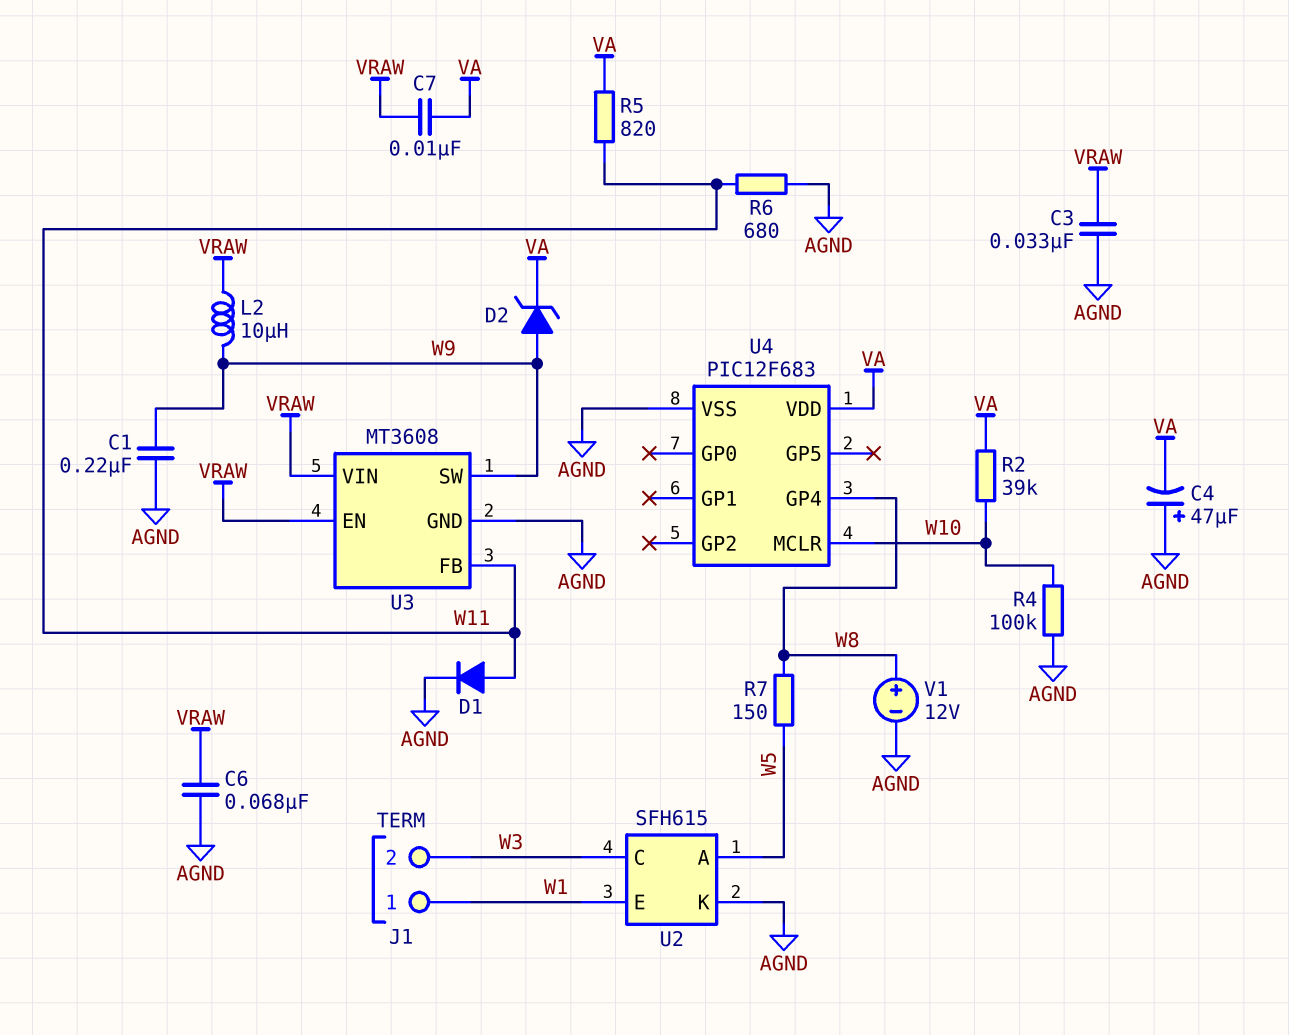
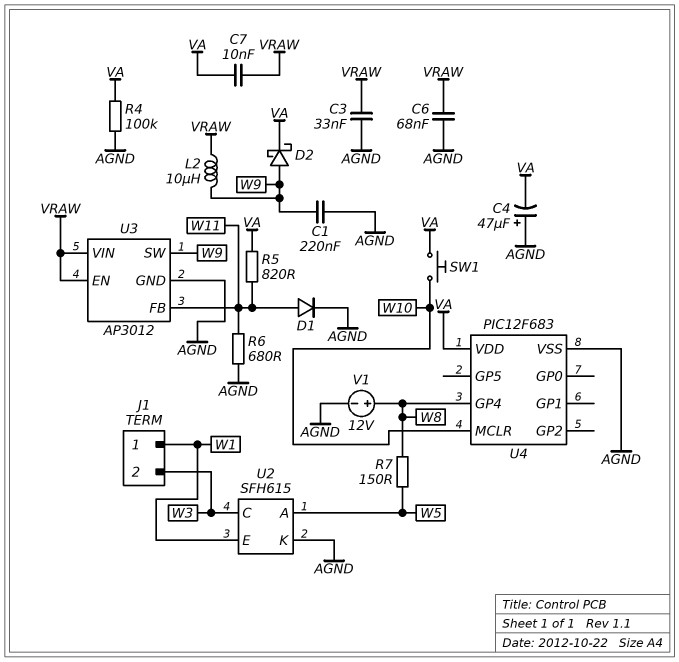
D2: zener (A W9, K VA) -> schottky (A W9, K VA)
R2: 39k (VA, W10) -> none
R4: 100k (AGND, W10) -> 100k (AGND, VA)
SW1: none -> button (VA, W10)
U3: MT3608 -> AP3012

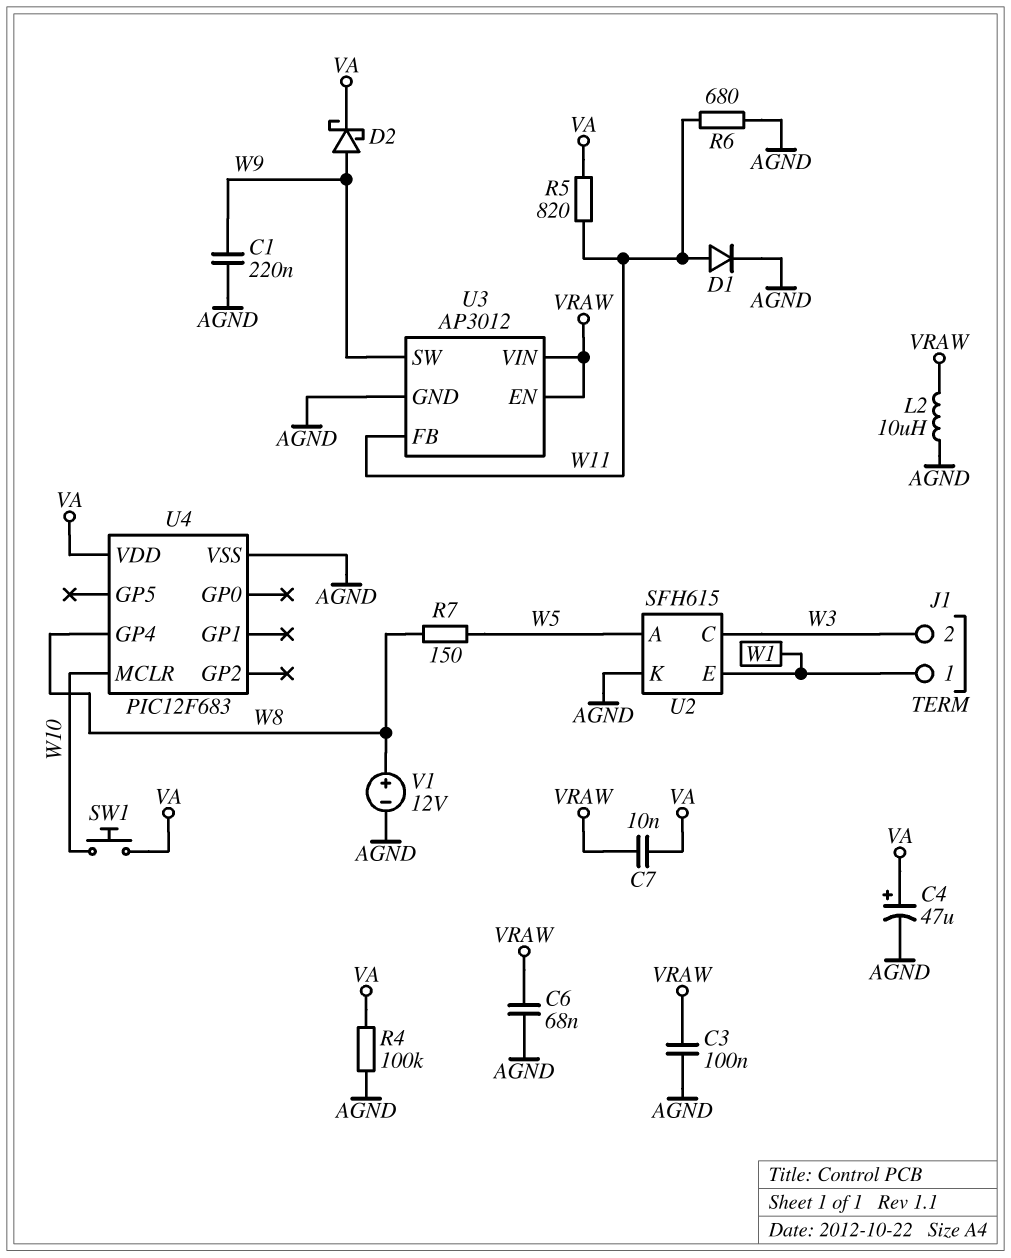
C3: 33nF (AGND, VRAW) -> 100nF (AGND, VRAW)
C4: 47uF (plus AGND, minus VA) -> 47uF (plus VA, minus AGND)
L2: 10uH (VRAW, W9) -> 10uH (AGND, VRAW)

